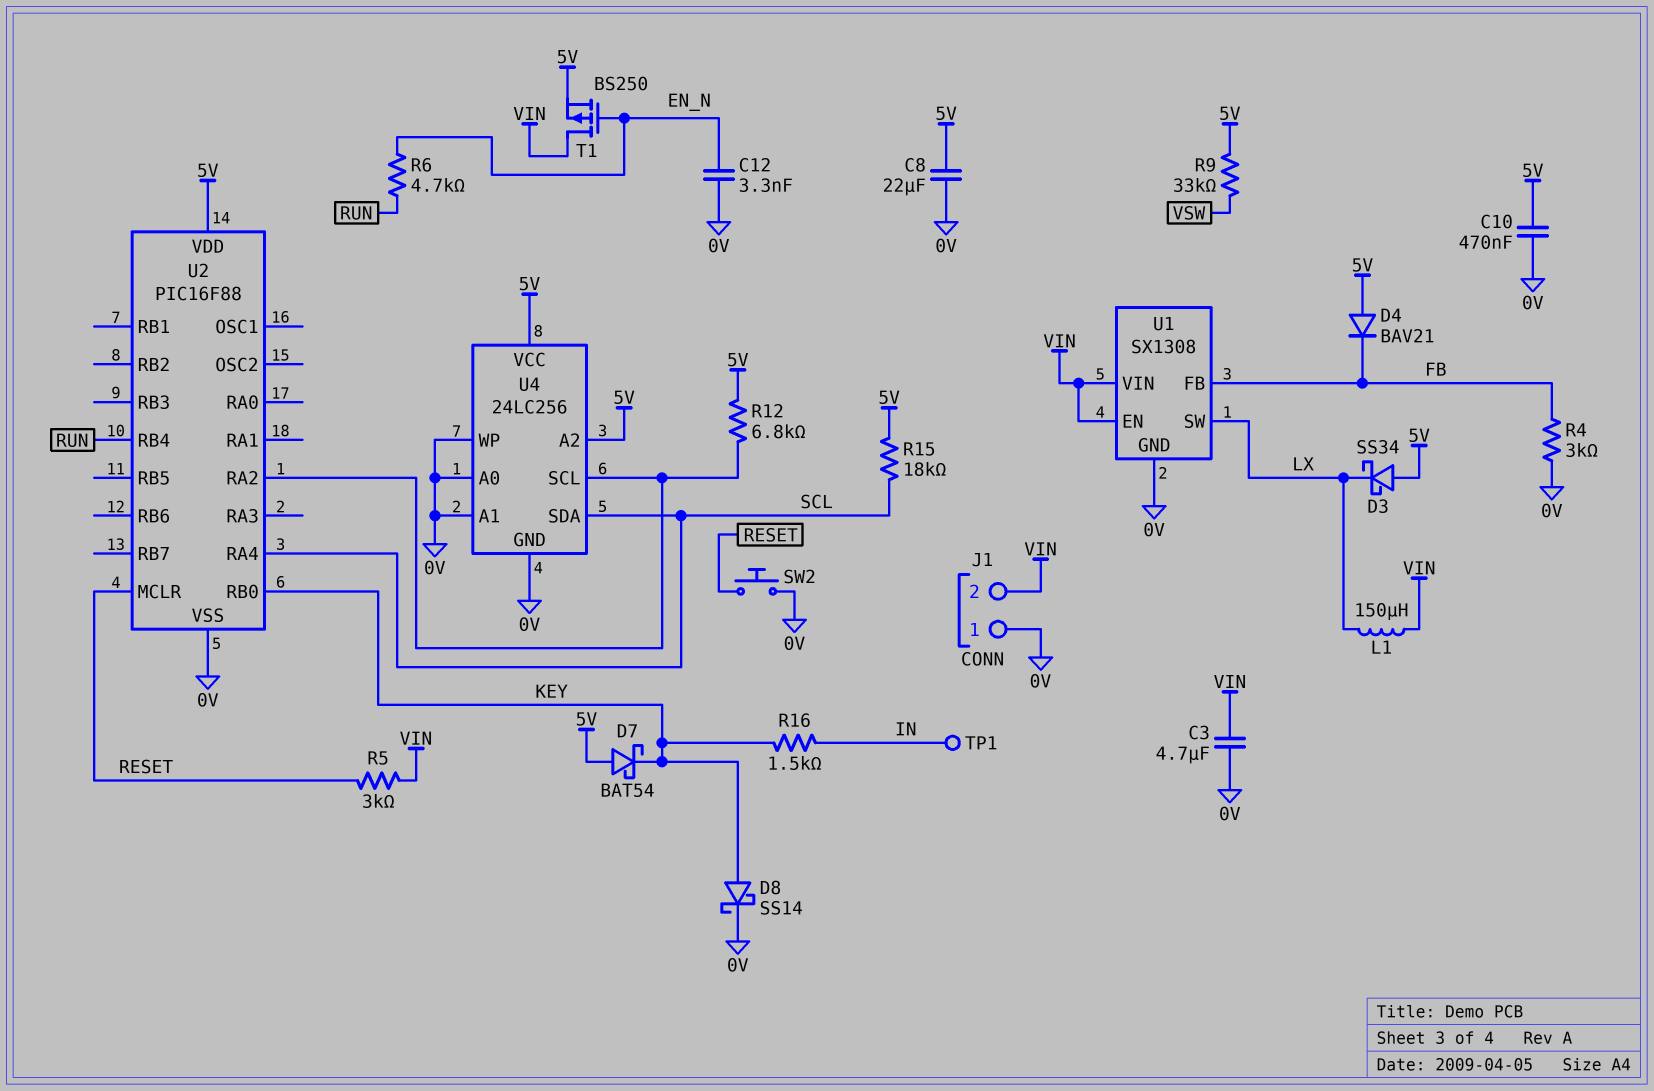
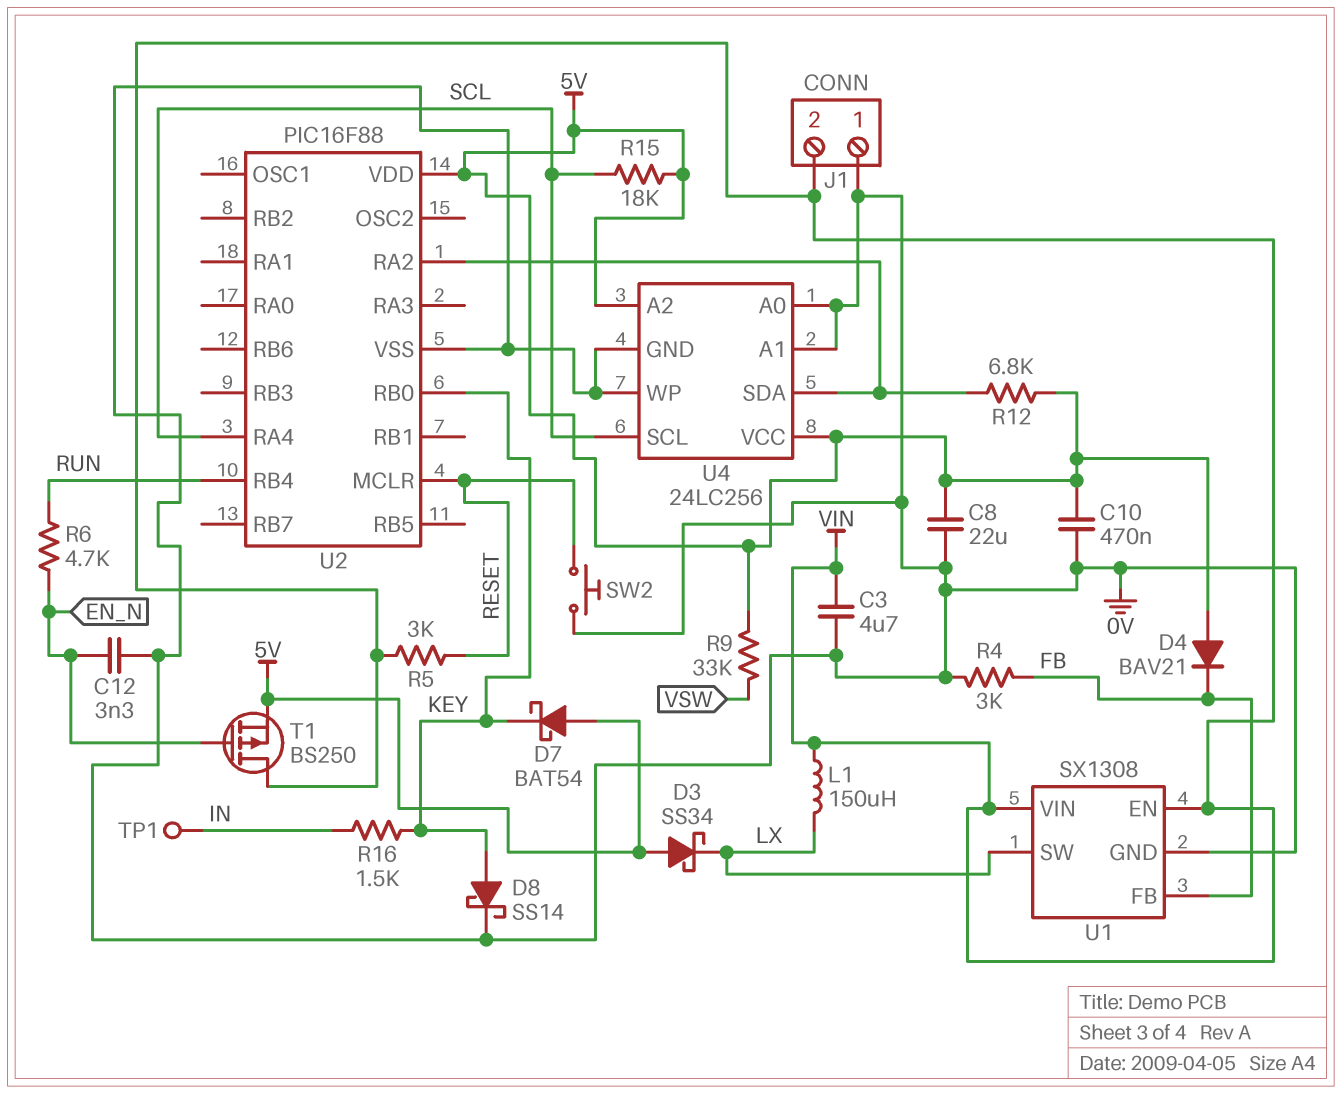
U4 pin SCL: U2/RA2 -> SCL
U4 pin SDA: SCL -> U2/RA2

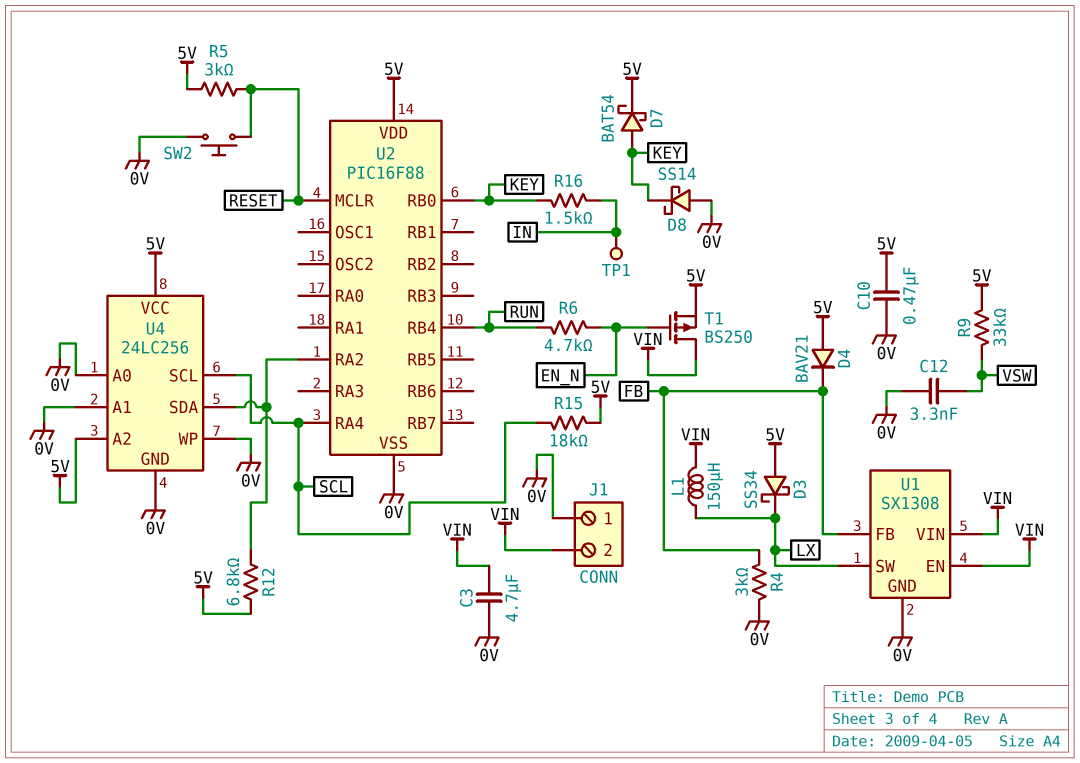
C8: 22uF (0V, 5V) -> none
C12: 3.3nF (0V, EN_N) -> 3.3nF (0V, VSW)
D7: schottky BAT54 (A 5V, K KEY) -> schottky BAT54 (A KEY, K 5V)
D8: schottky SS14 (A KEY, K 0V) -> schottky SS14 (A 0V, K KEY)
R5: 3k (RESET, VIN) -> 3k (5V, RESET)

